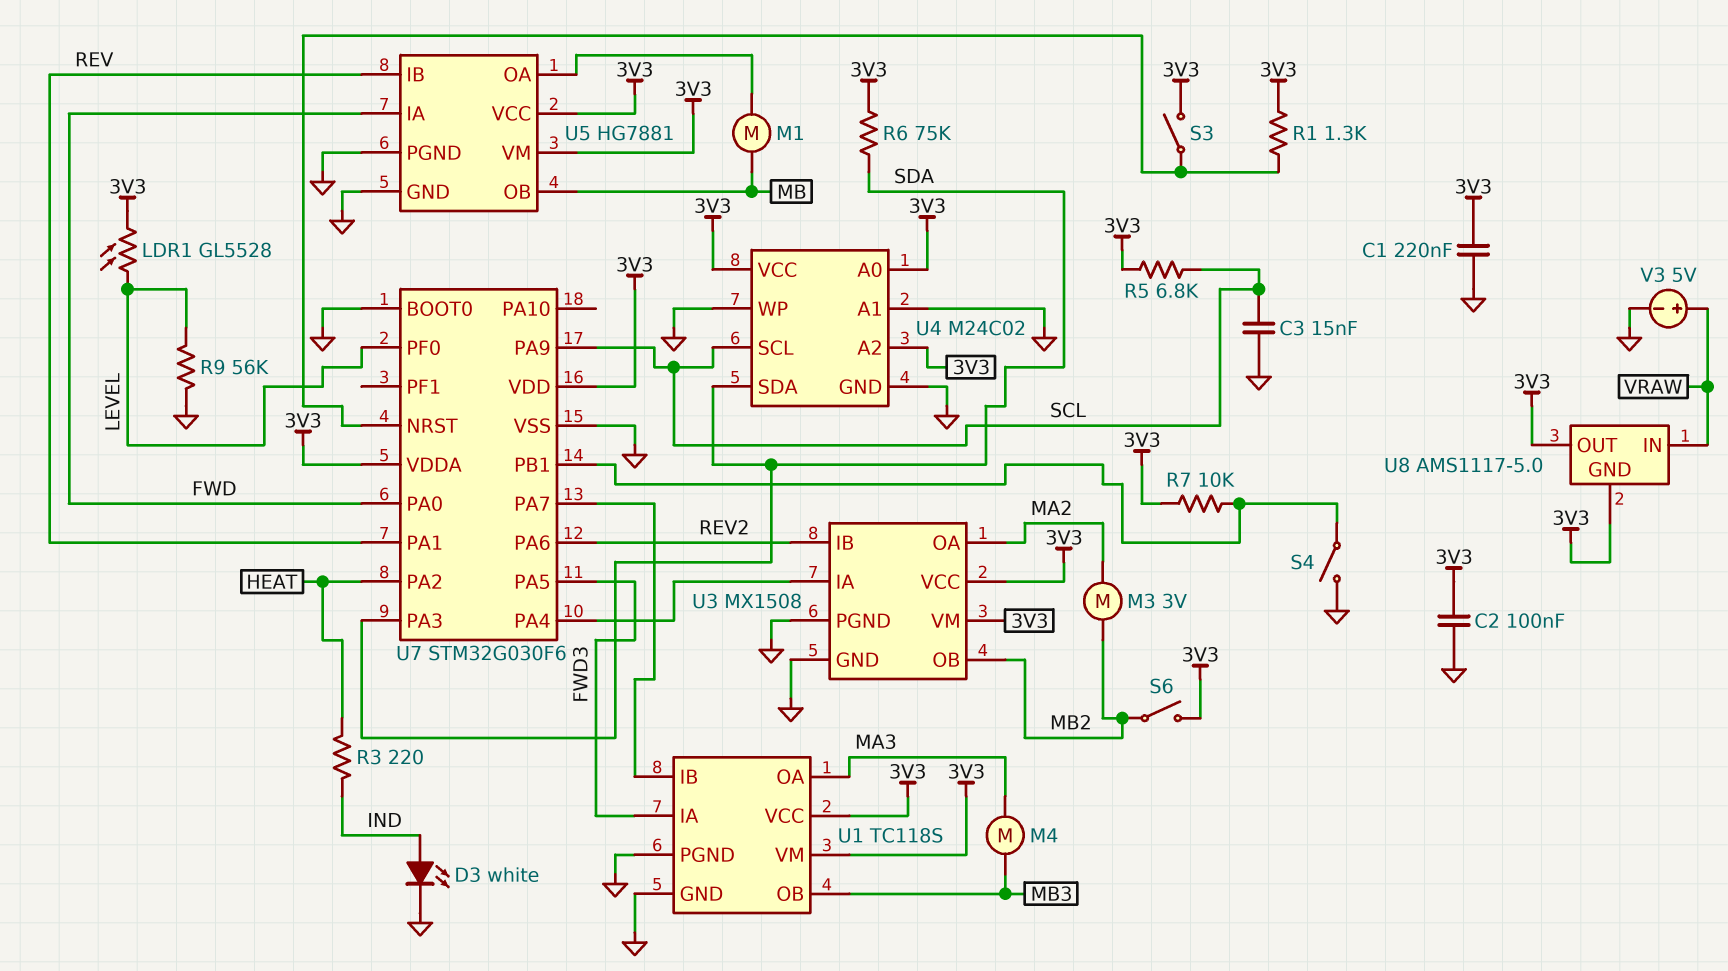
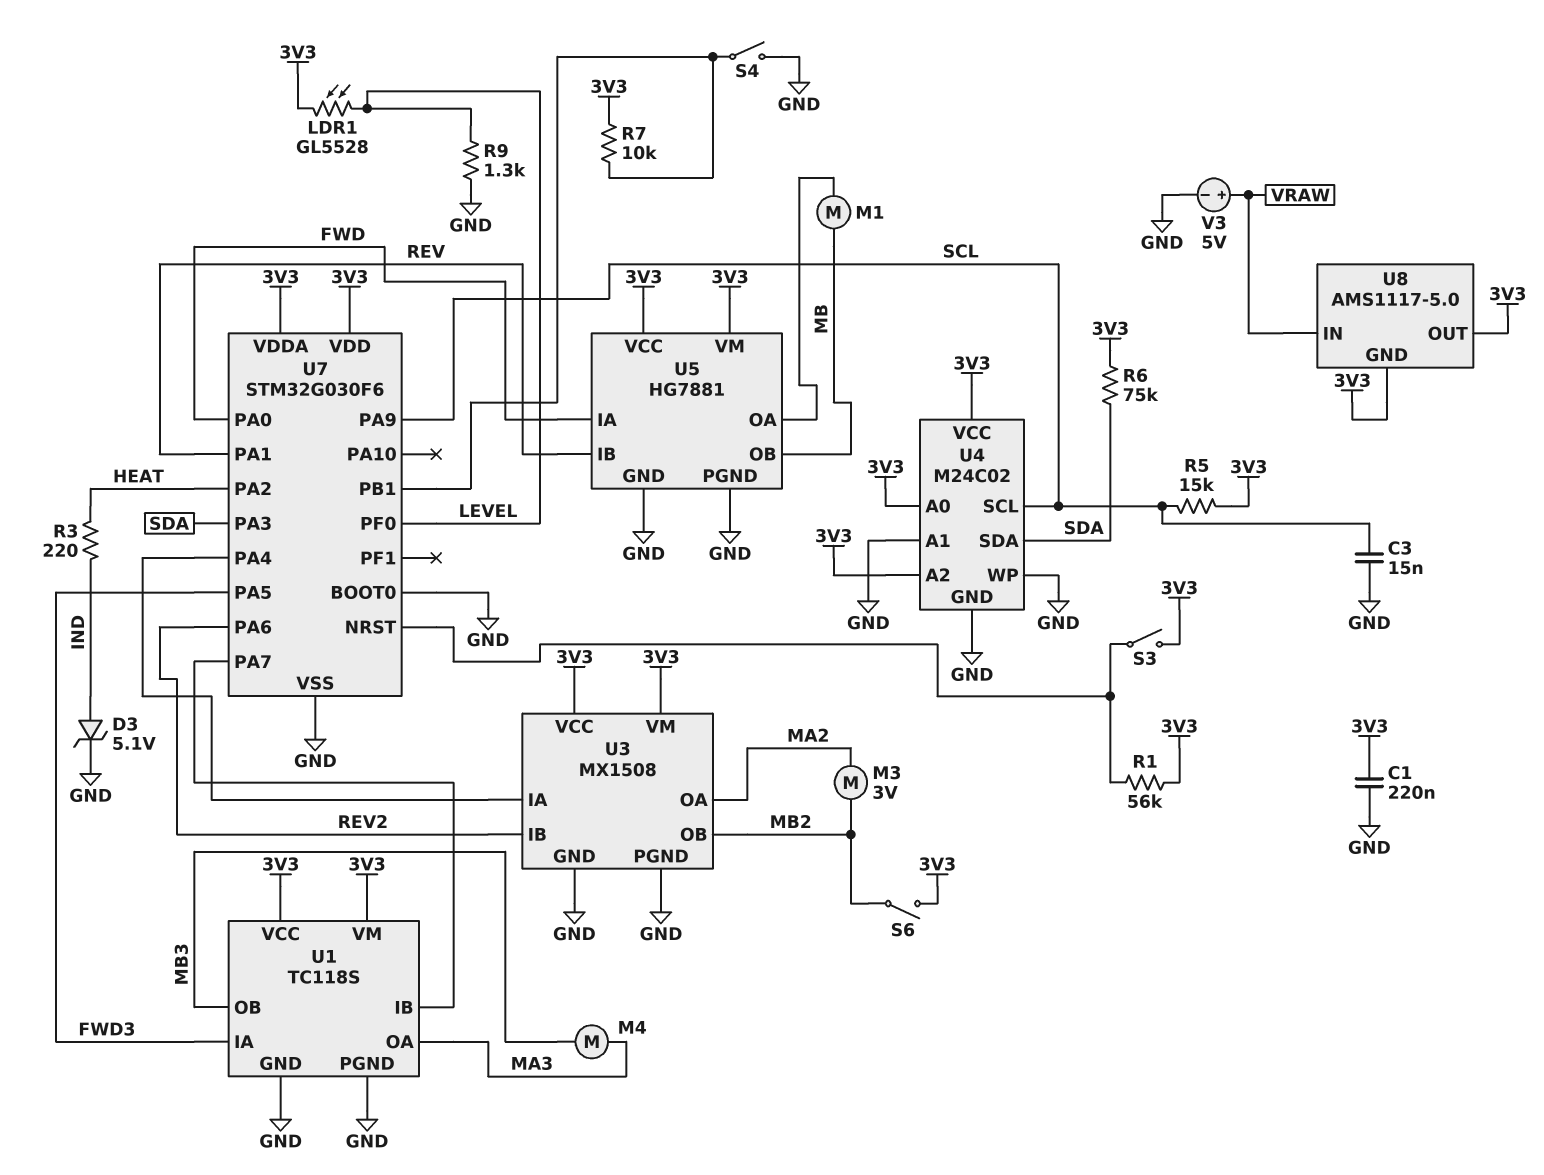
C2: 100nF (3V3, GND) -> none
D3: LED white (A IND, K GND) -> zener 5.1V (A IND, K GND)
R1: 1.3k (3V3, U7/NRST) -> 56k (3V3, U7/NRST)
R5: 6.8k (3V3, SCL) -> 15k (3V3, SCL)
R9: 56k (GND, LEVEL) -> 1.3k (GND, LEVEL)

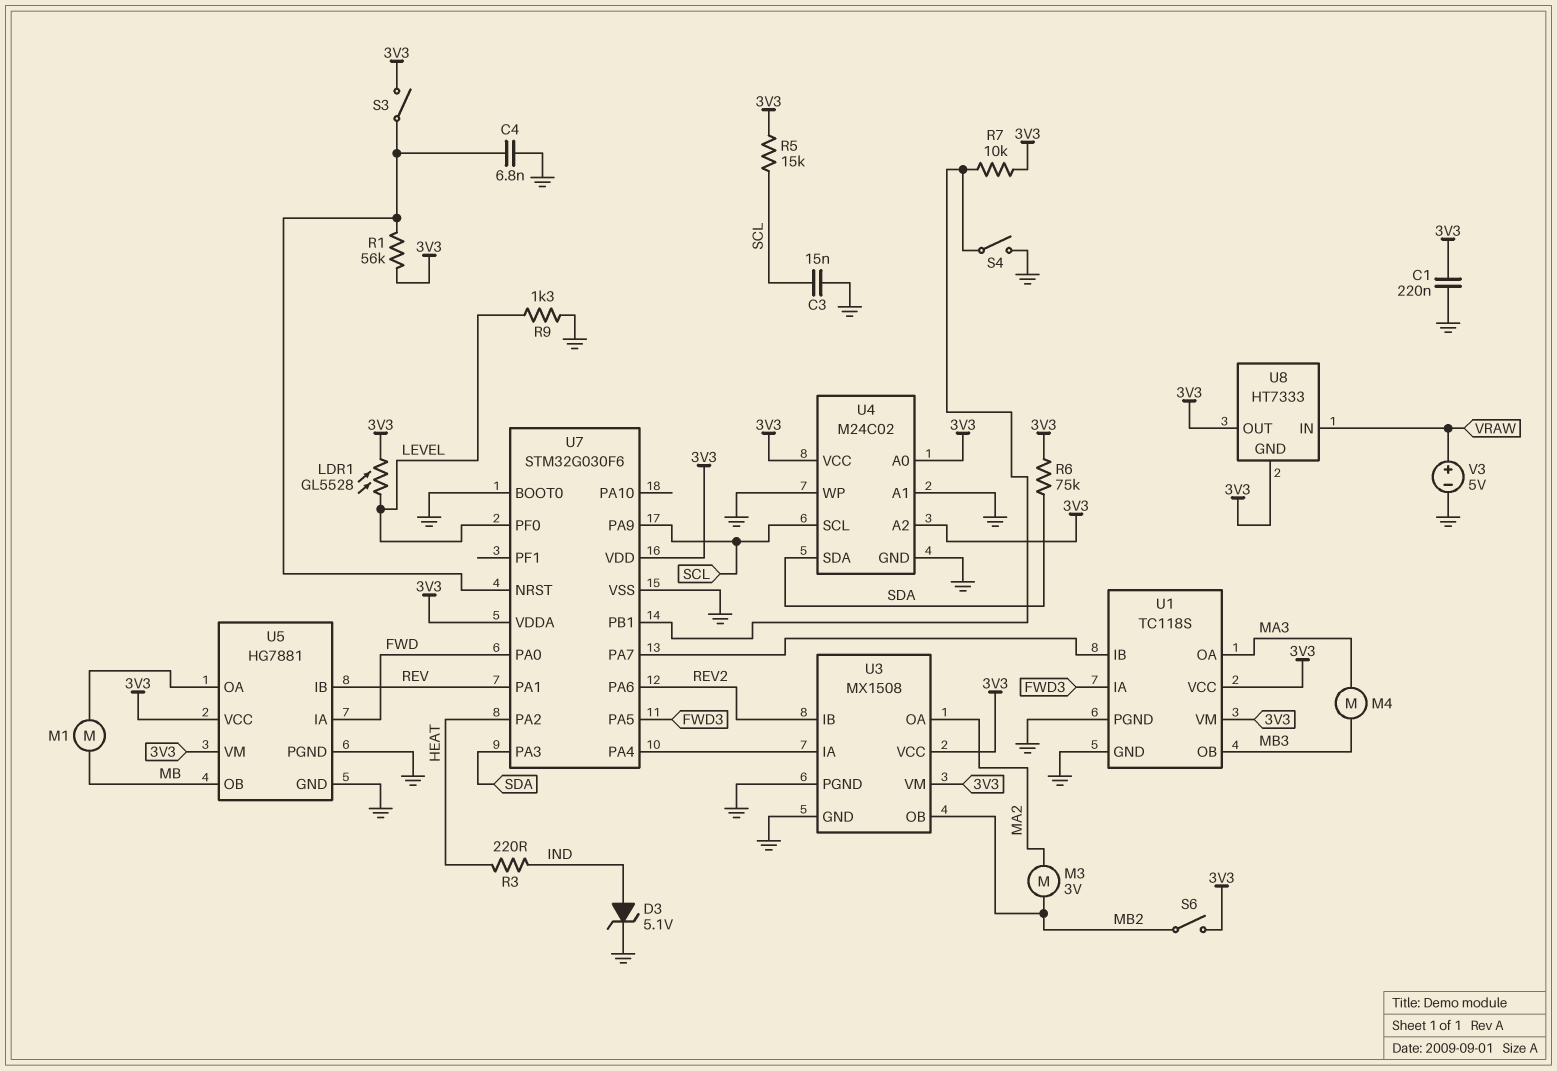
C4: none -> 6.8nF (GND, U7/NRST)
U8: AMS1117-5.0 -> HT7333

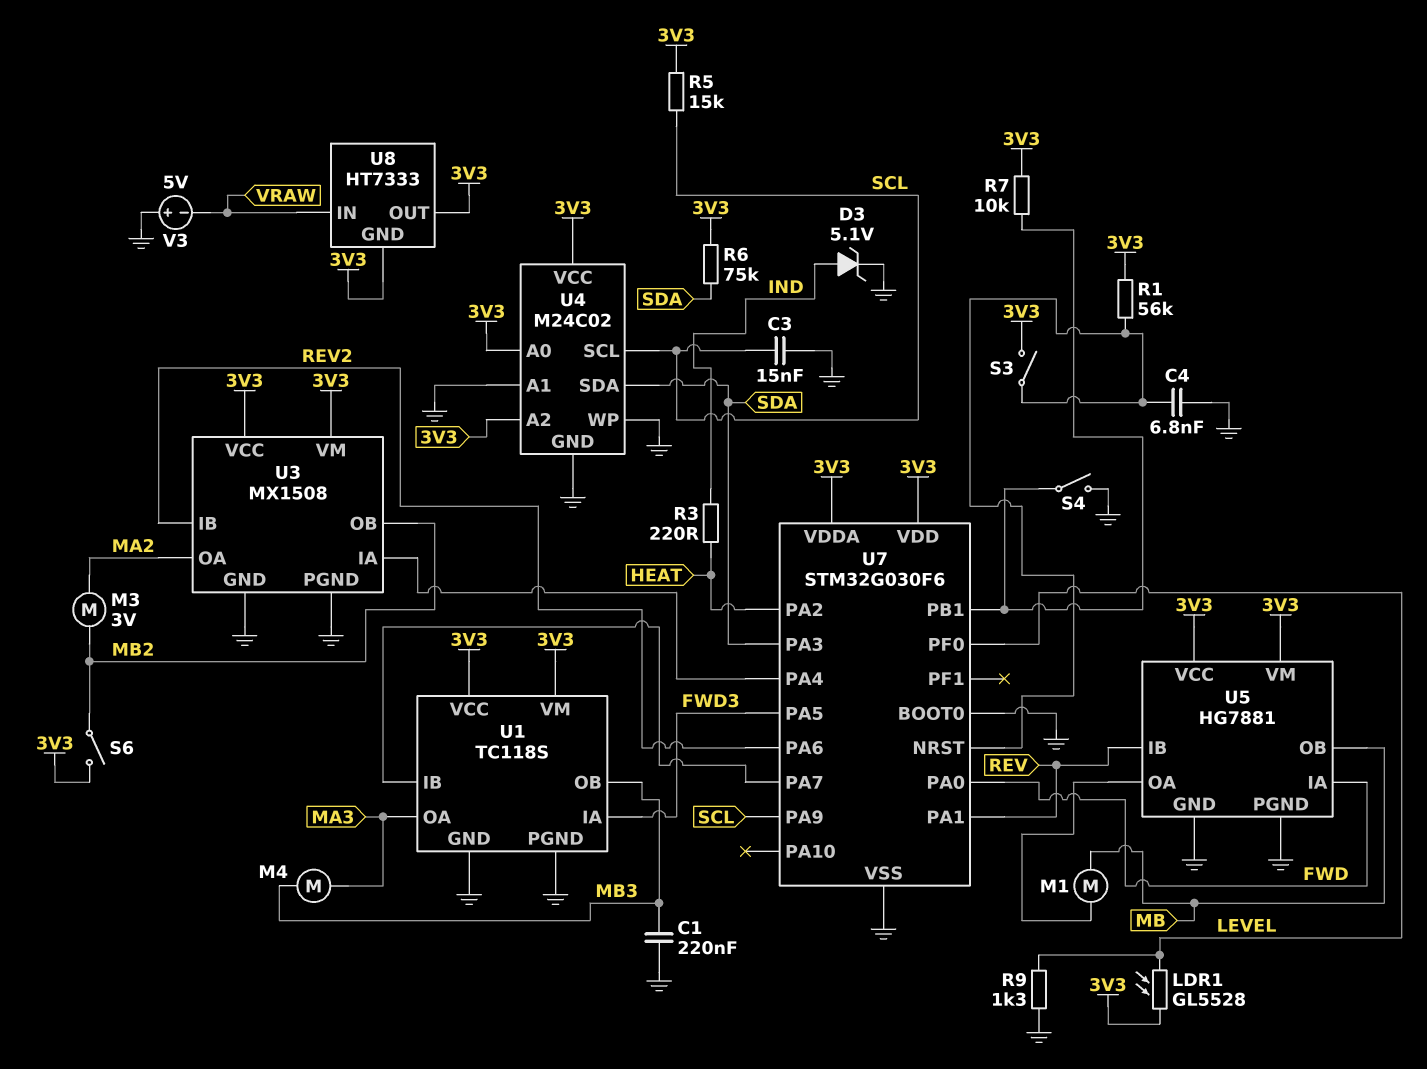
C1: 220nF (3V3, GND) -> 220nF (GND, MB3)
V3: 5V (plus VRAW, minus GND) -> 5V (plus GND, minus VRAW)

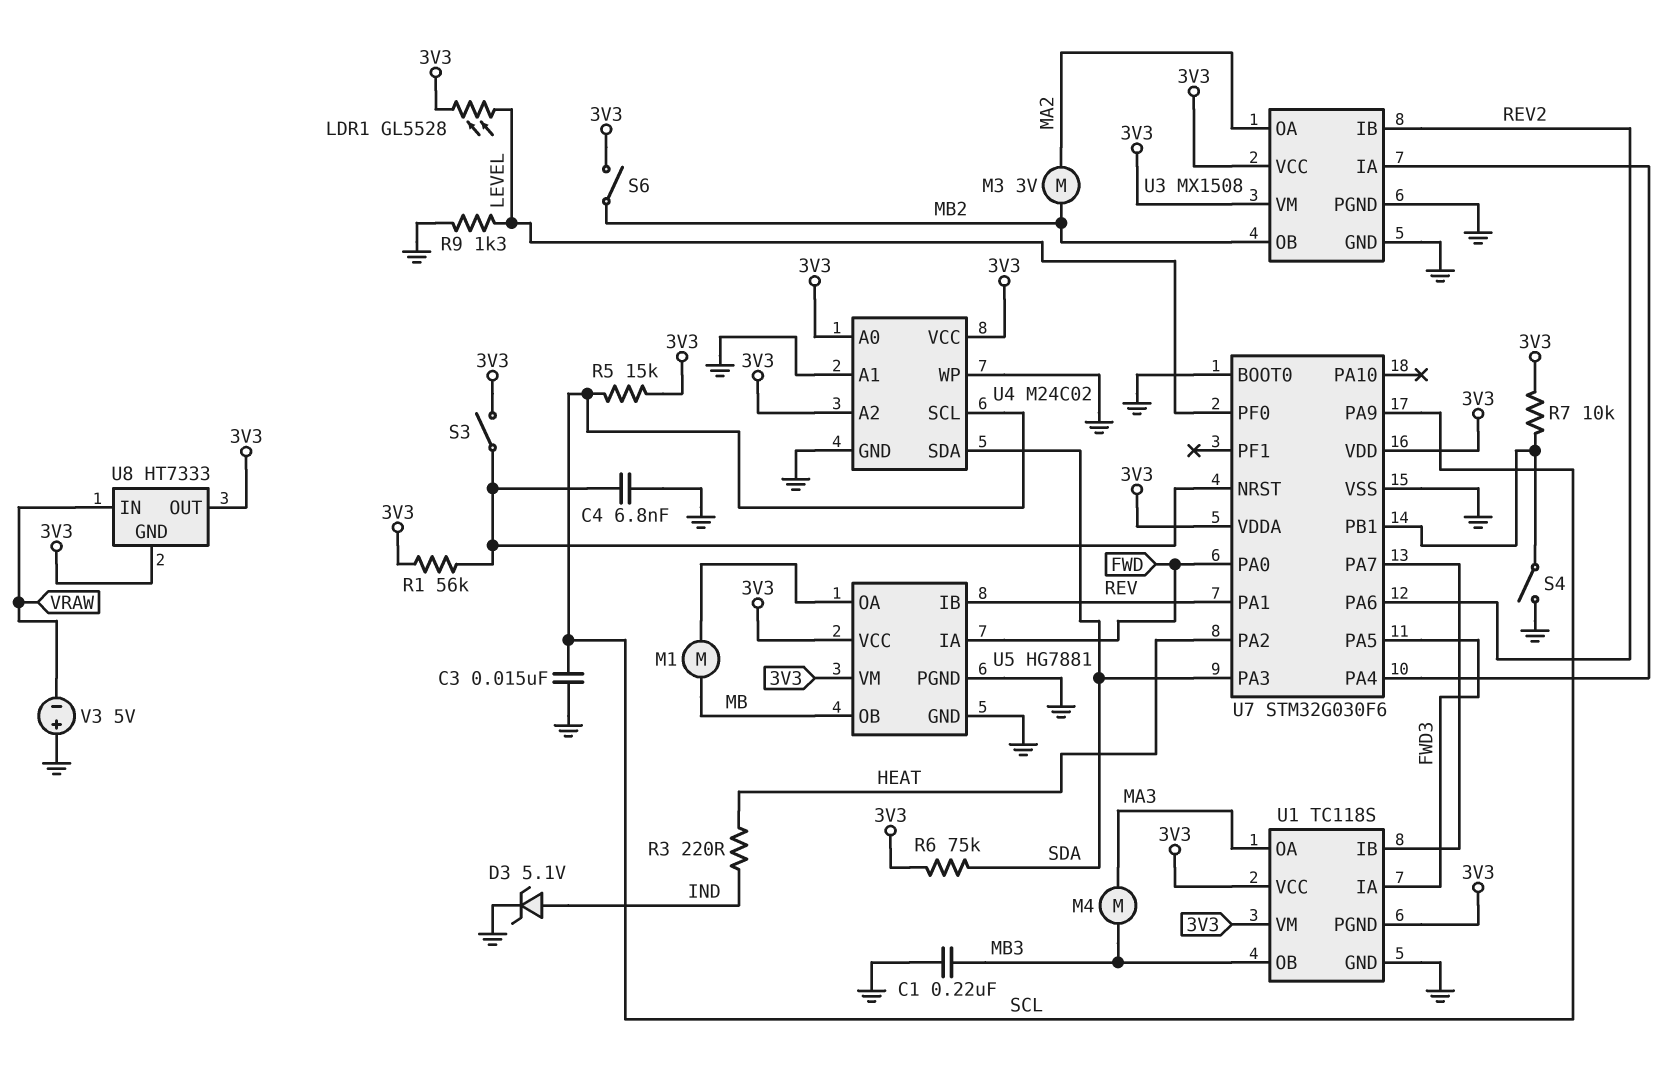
U1 pin PGND: GND -> 3V3

